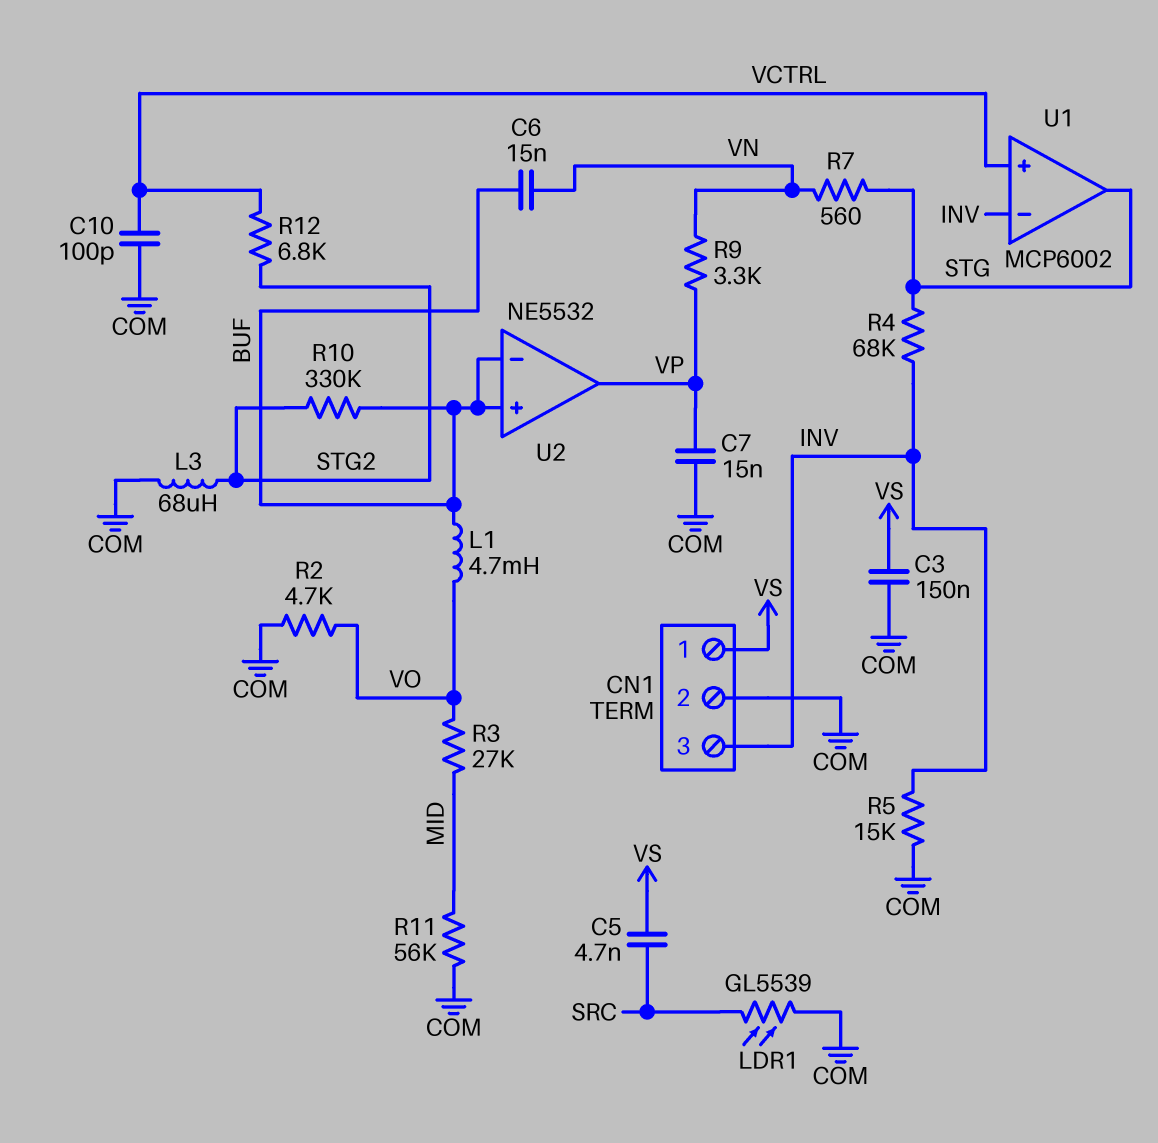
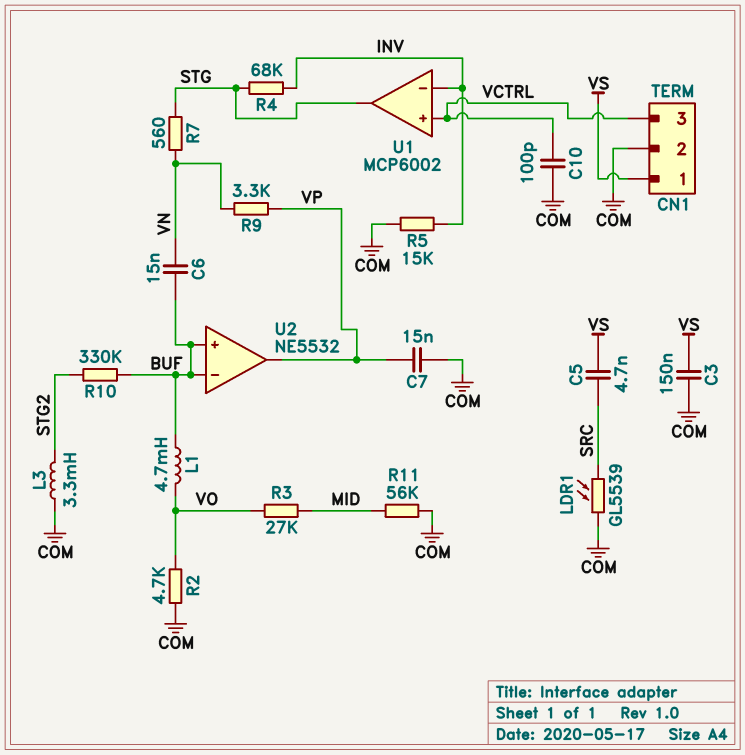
CN1 pin 3: INV -> VCTRL
L3: 68uH (COM, STG2) -> 3.3mH (COM, STG2)
R12: 6.8k (STG2, VCTRL) -> none

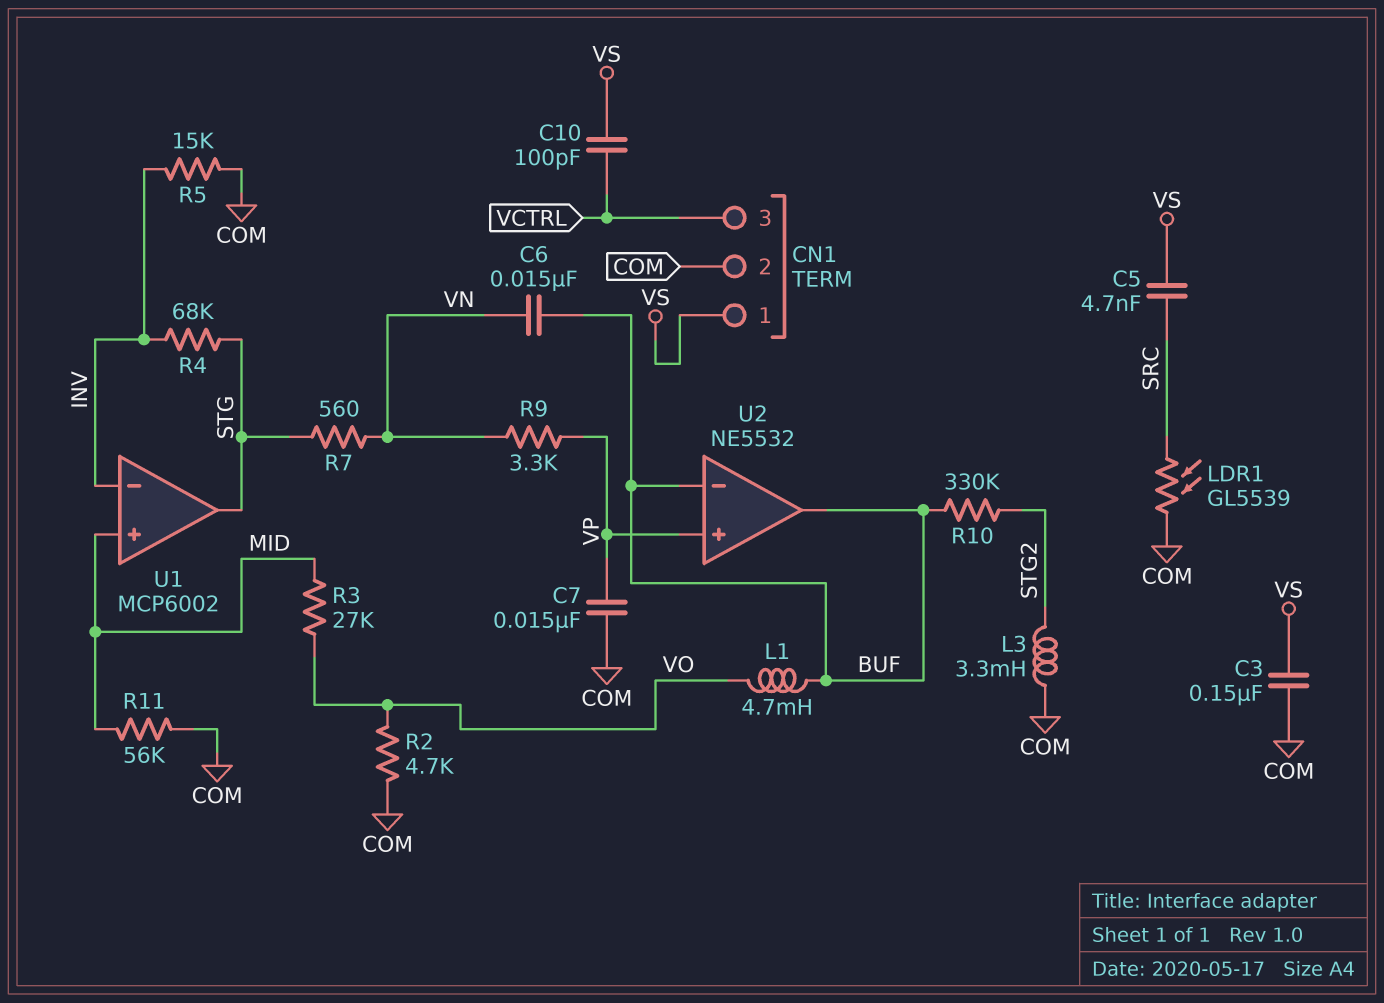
C10: 100pF (COM, VCTRL) -> 100pF (VCTRL, VS)
U1 pin in+: VCTRL -> MID
U2 pin in+: BUF -> VP
U2 pin out: VP -> BUF

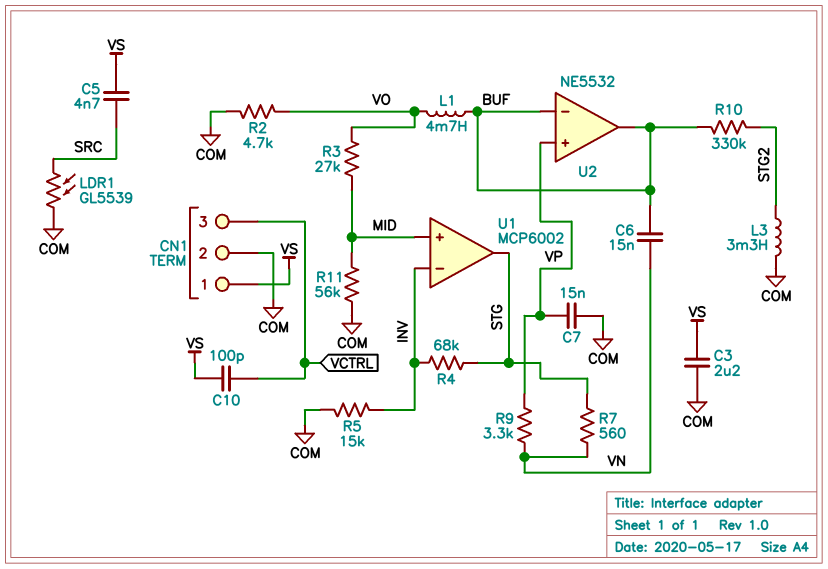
C3: 150nF (COM, VS) -> 2.2uF (COM, VS)

